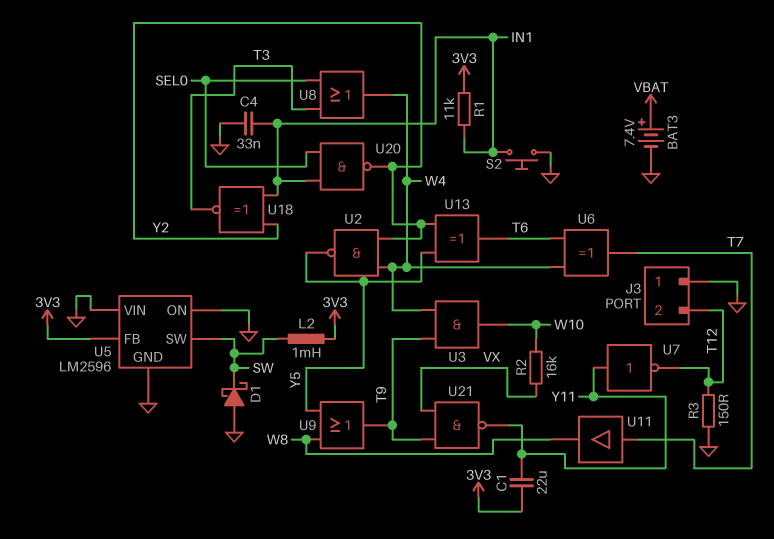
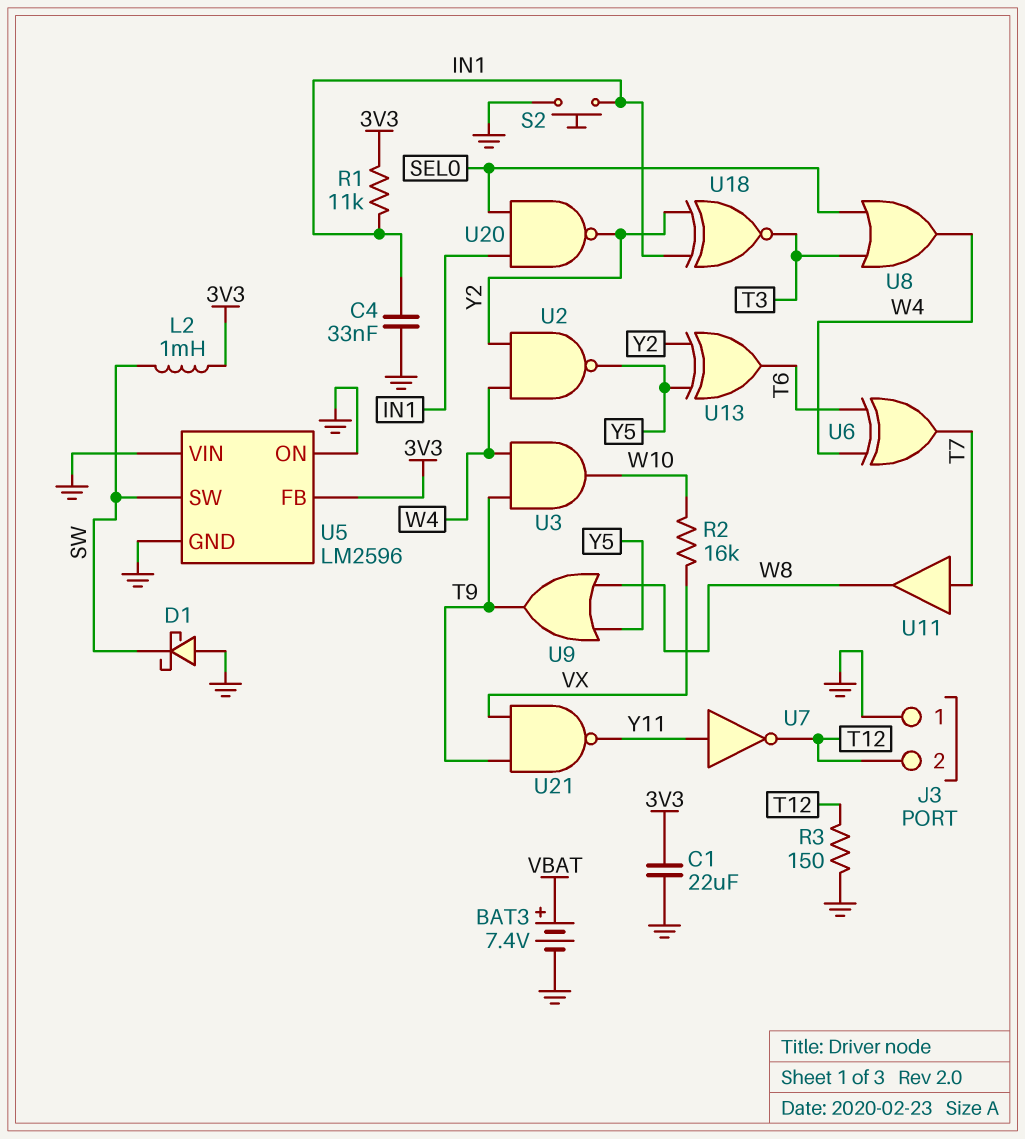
C1: 22uF (3V3, Y11) -> 22uF (3V3, GND)

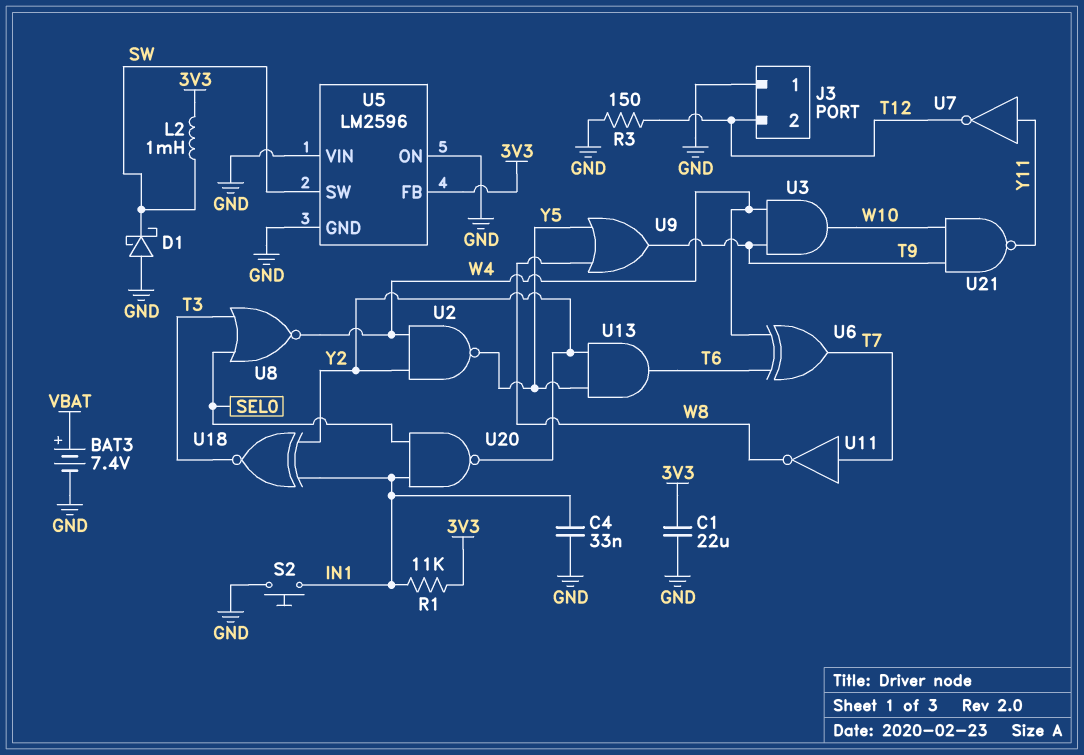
R2: 16k (VX, W10) -> none
U8: OR (in SEL0, in T3, out W4) -> NOR (in SEL0, in T3, out W4)
U11: buffer (in T7, out W8) -> NOT (in T7, out W8)
U13: XOR (in Y2, in Y5, out T6) -> AND (in Y2, in Y5, out T6)
U21: NAND (in T9, in VX, out Y11) -> NAND (in T9, in W10, out Y11)

